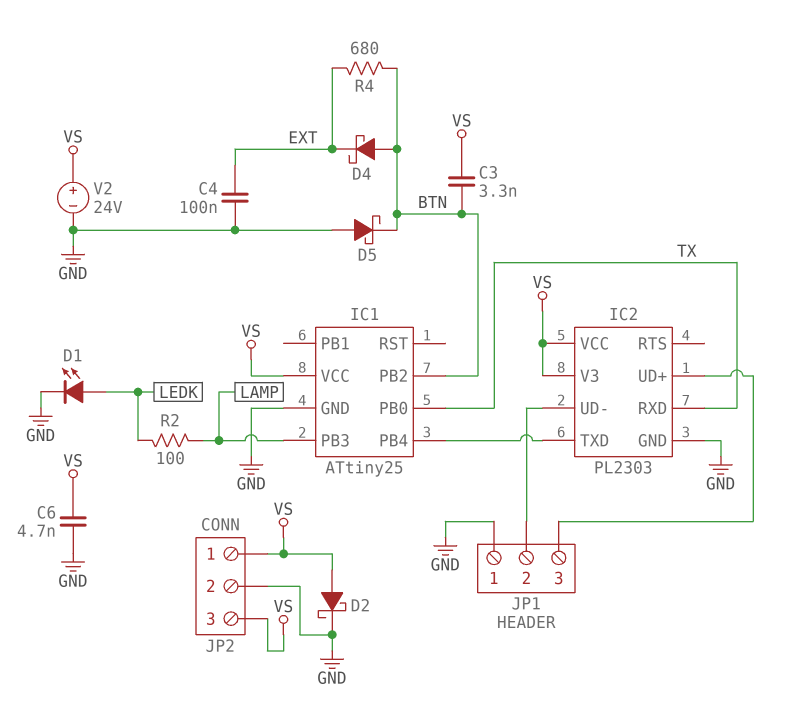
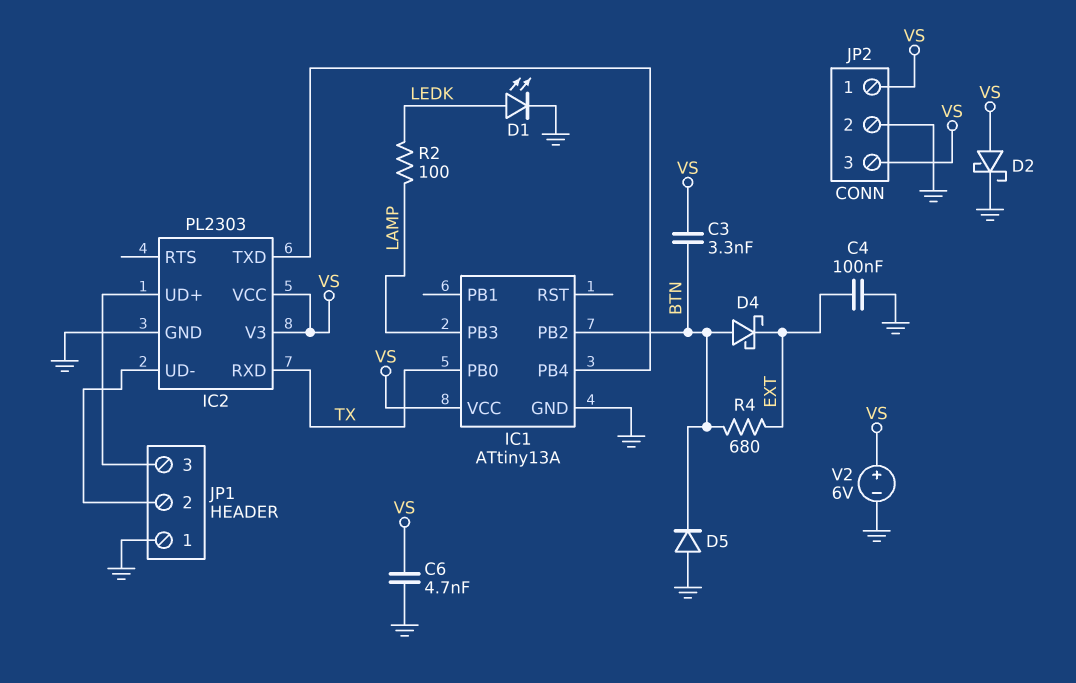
D5: schottky (A GND, K BTN) -> diode (A GND, K BTN)
IC1: ATtiny25 -> ATtiny13A
V2: 24V (plus VS, minus GND) -> 6V (plus VS, minus GND)

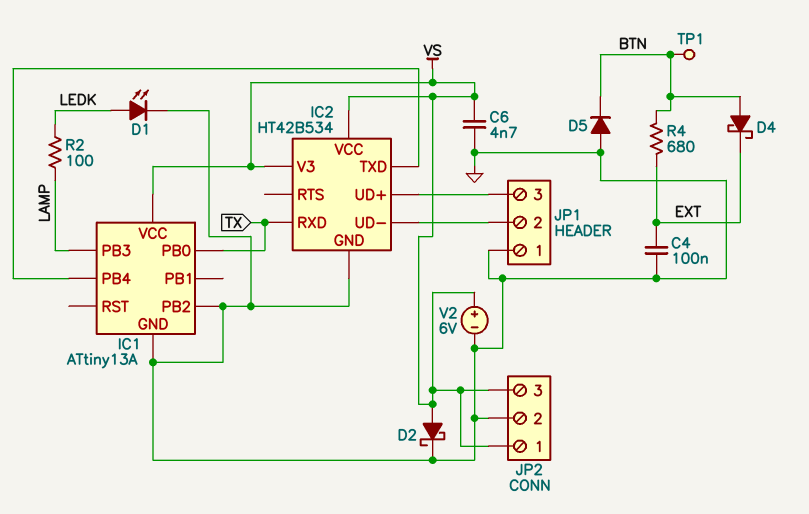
C3: 3.3nF (BTN, VS) -> none
IC1 pin PB2: BTN -> GND
IC2: PL2303 -> HT42B534
TP1: none -> test point (BTN)

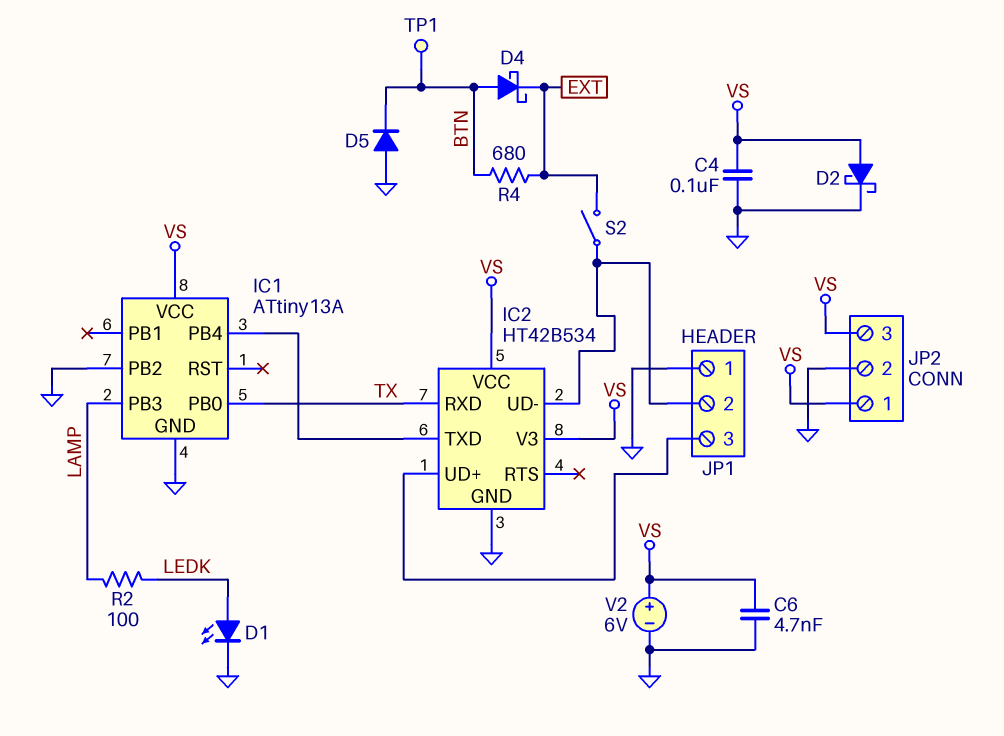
C4: 100nF (EXT, GND) -> 100nF (GND, VS)
S2: none -> switch (EXT, IC2/UD-)

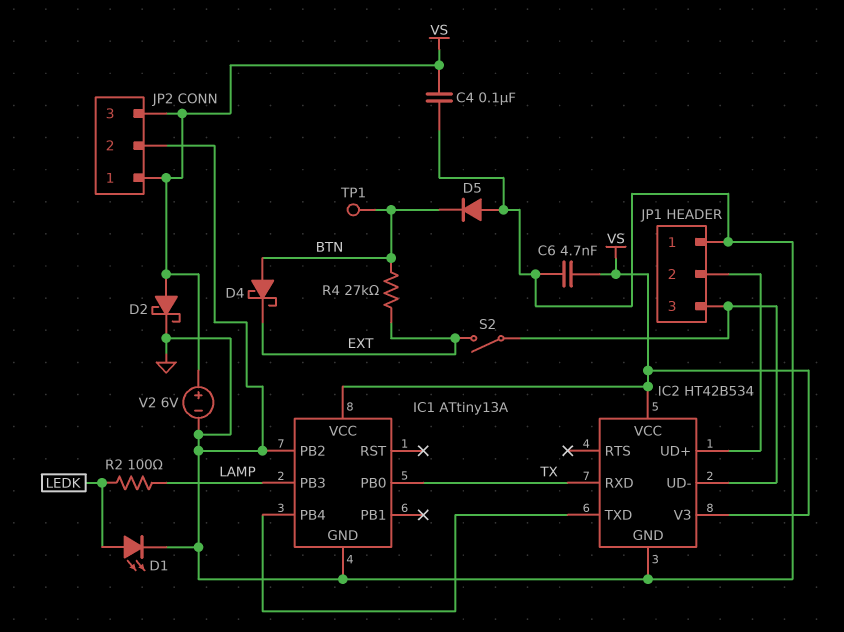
JP1 pin 2: IC2/UD- -> IC2/UD+
JP1 pin 3: IC2/UD+ -> IC2/UD-
R4: 680 (BTN, EXT) -> 27k (BTN, EXT)

